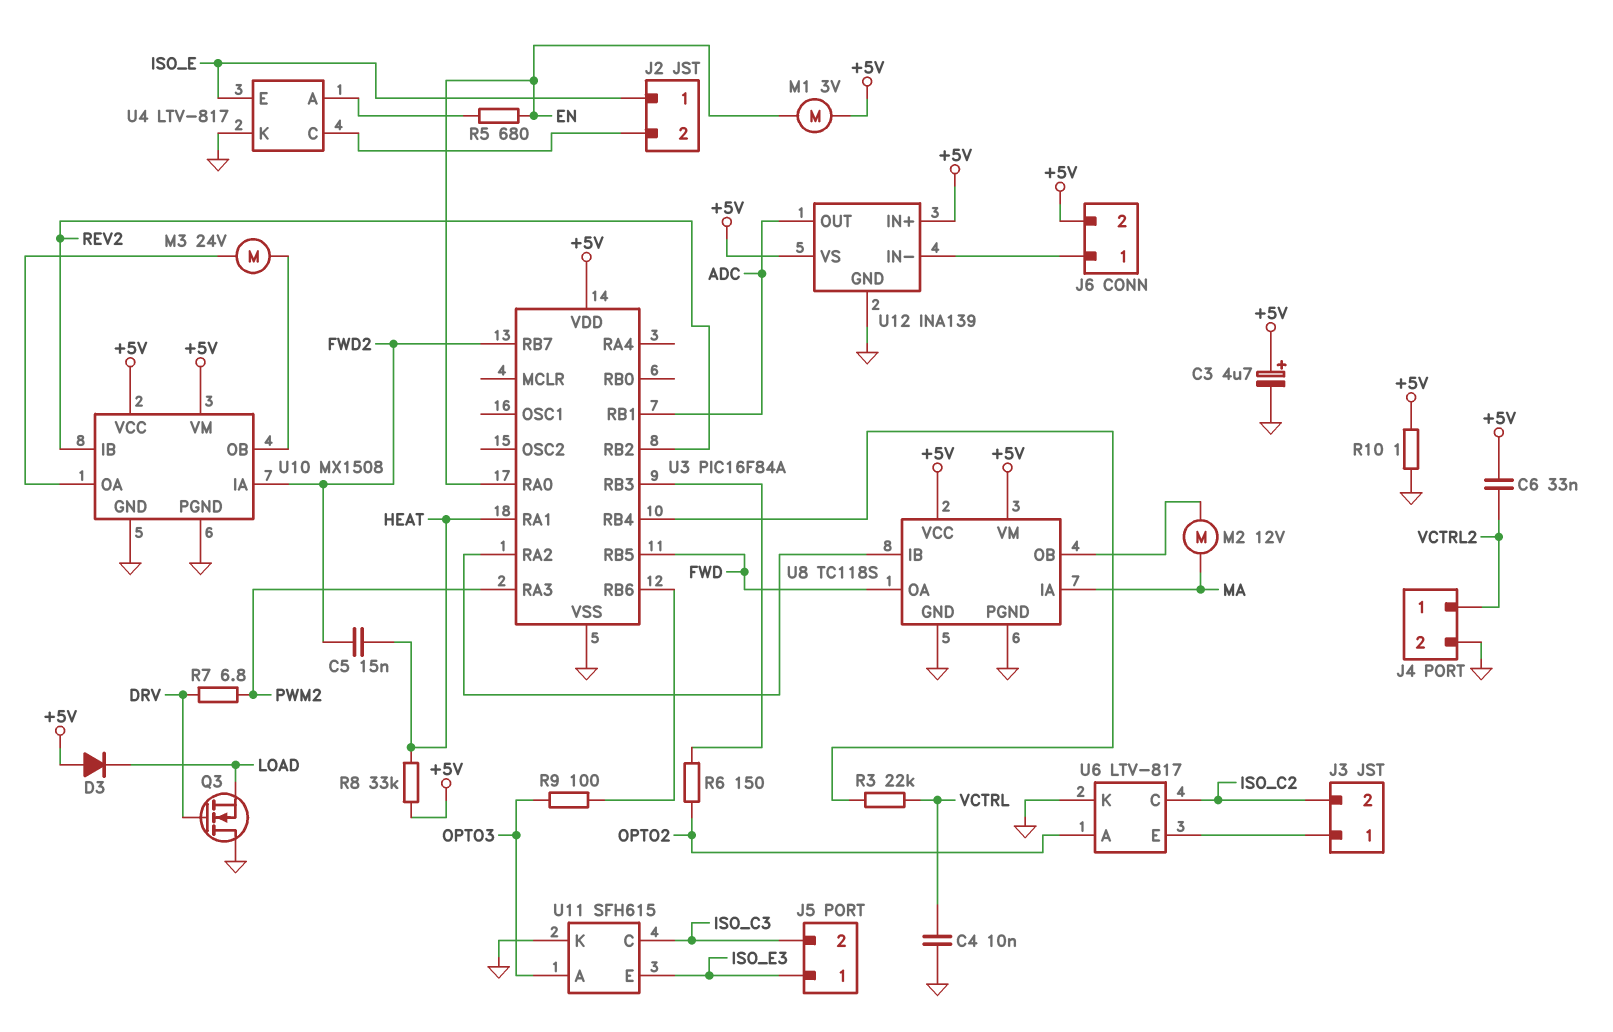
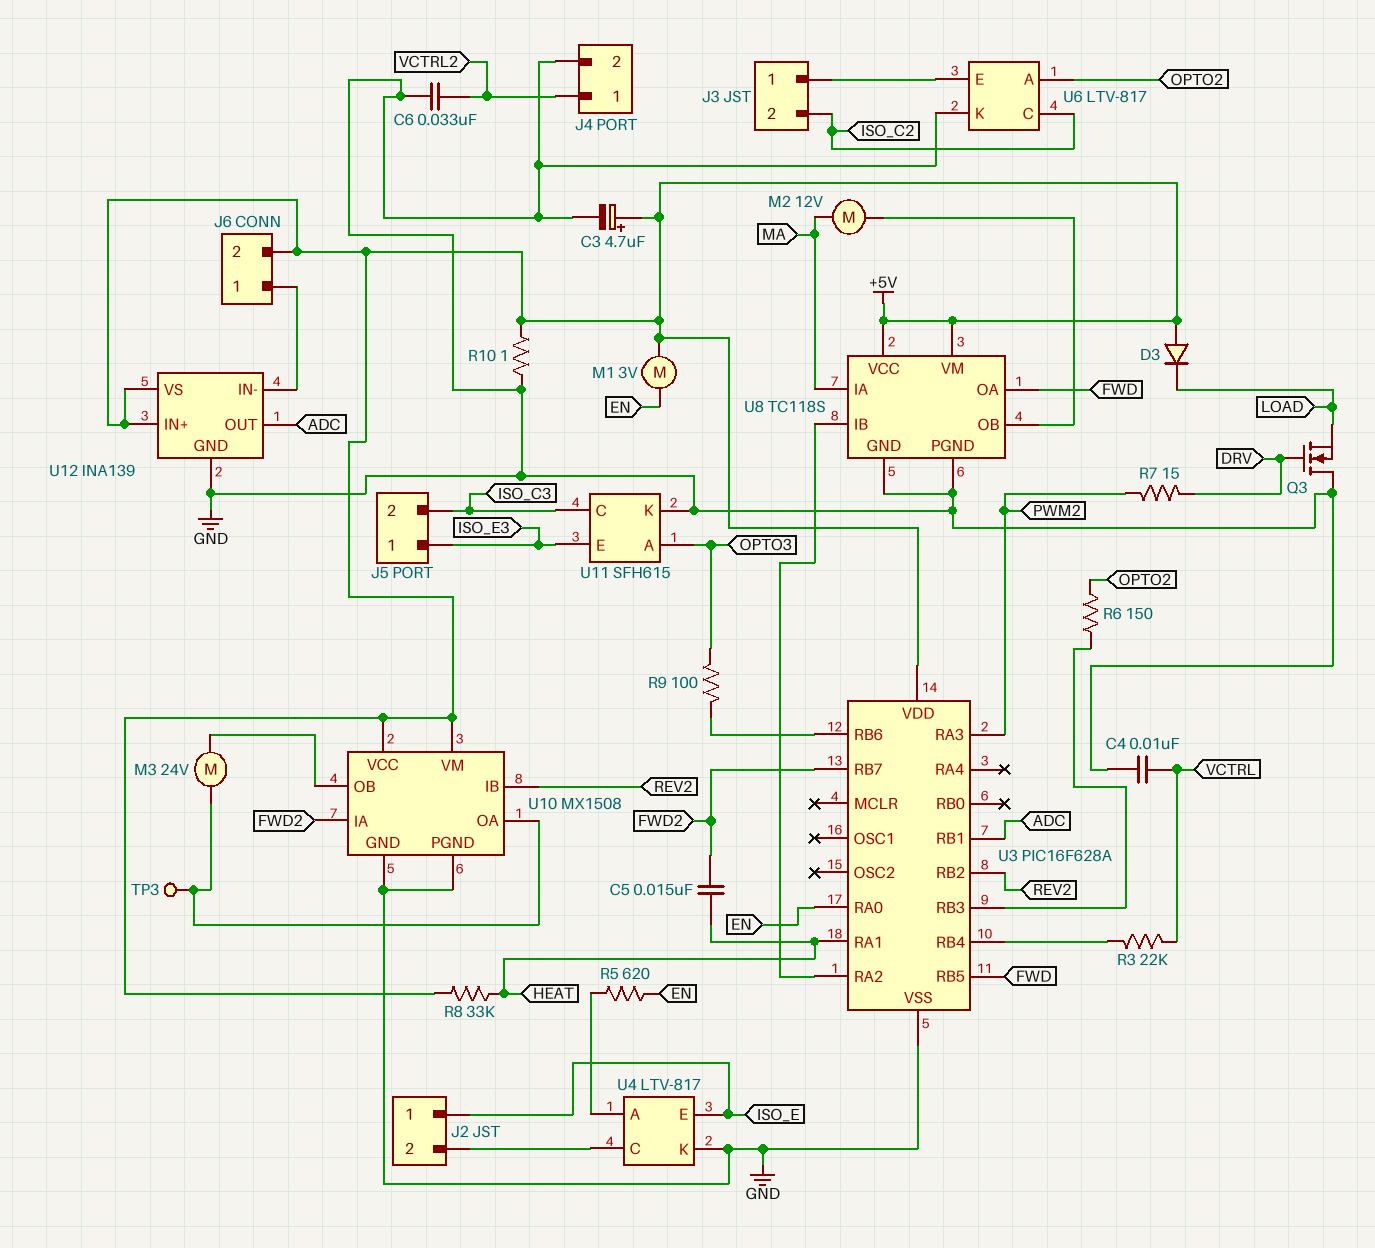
C6: 33nF (+5V, VCTRL2) -> 33nF (GND, VCTRL2)
R5: 680 (EN, U4/A) -> 620 (EN, U4/A)
R7: 6.8 (DRV, PWM2) -> 15 (DRV, PWM2)
TP3: none -> test point (U10/OA)
U3: PIC16F84A -> PIC16F628A

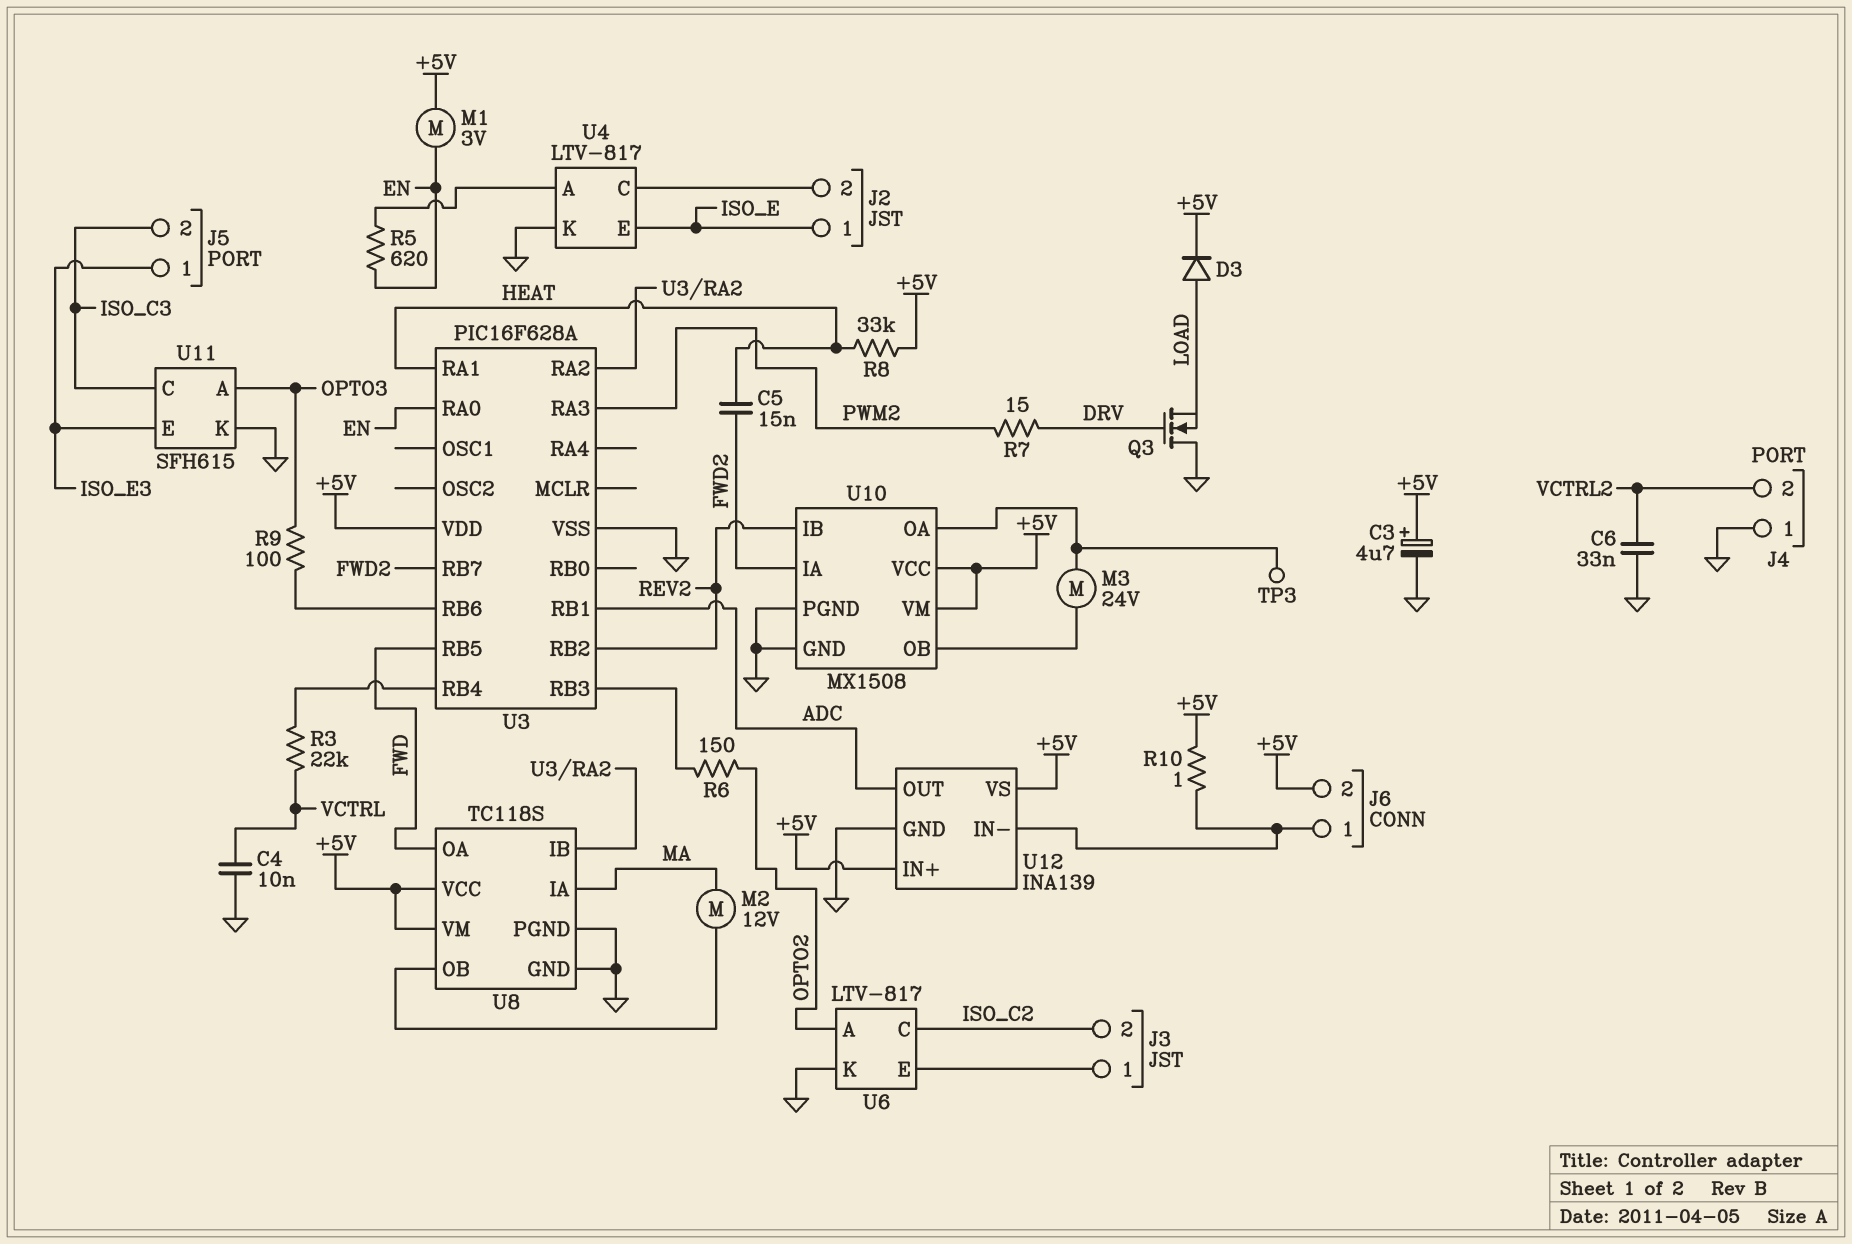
D3: diode (A +5V, K LOAD) -> diode (A LOAD, K +5V)
J4 pin 1: VCTRL2 -> GND
J4 pin 2: GND -> VCTRL2
R10: 1 (+5V, GND) -> 1 (+5V, J6/1)

